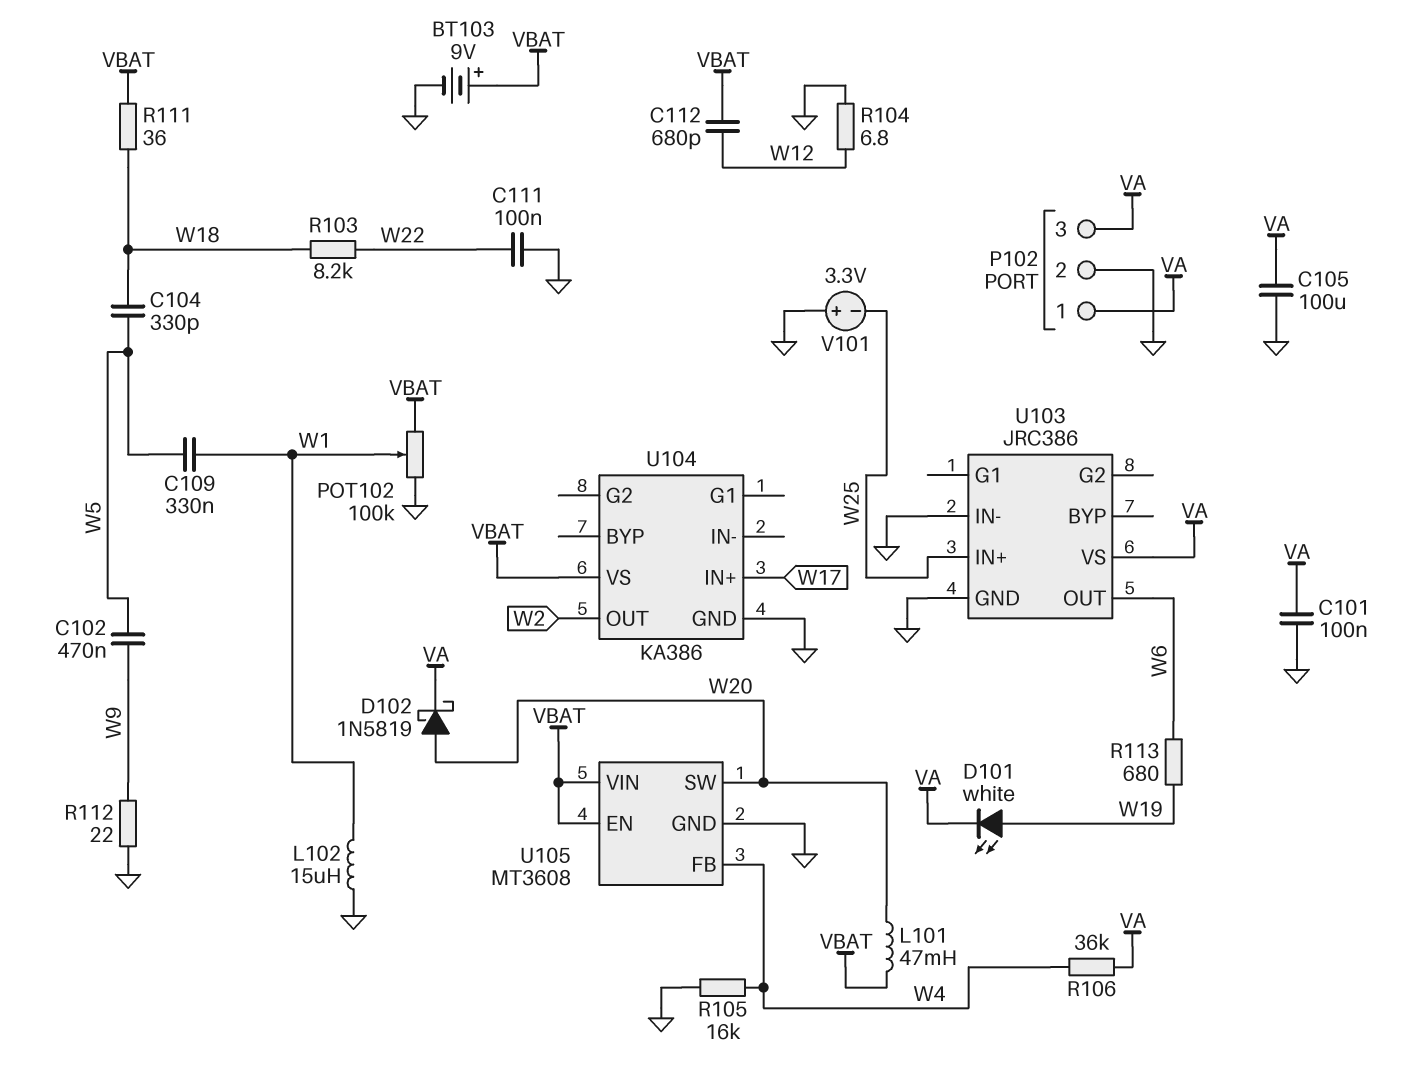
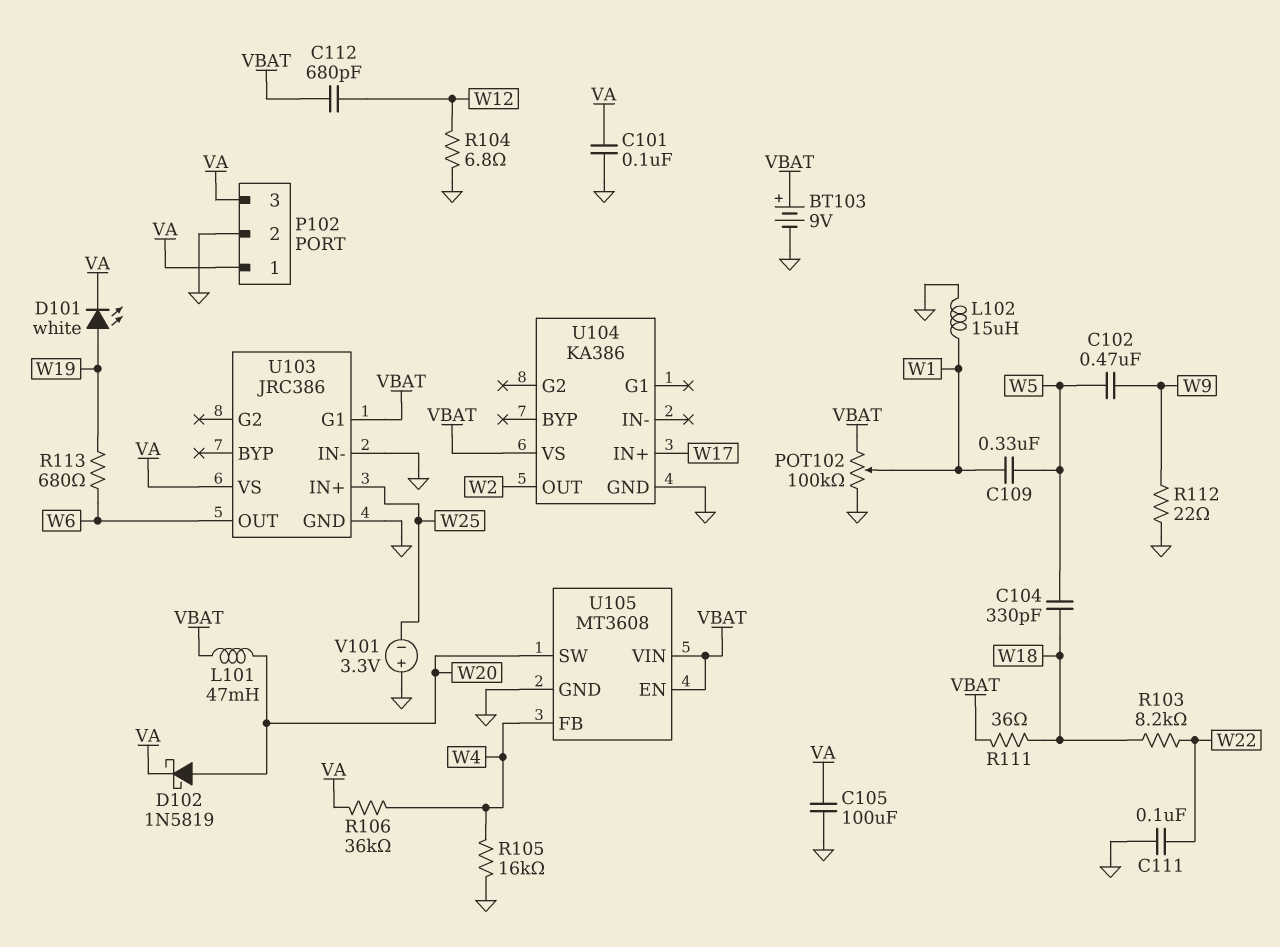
U103 pin G1: none -> VBAT

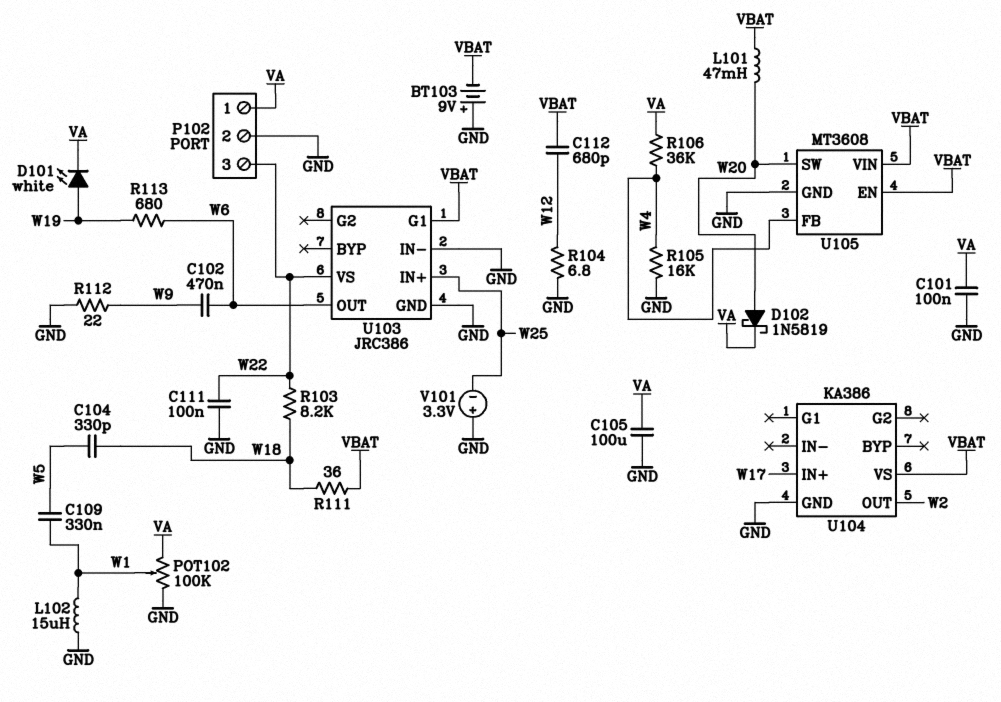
BT103: 9V (plus VBAT, minus GND) -> 9V (plus GND, minus VBAT)
C102: 470nF (W5, W9) -> 470nF (W6, W9)
P102 pin 3: VA -> W22
POT102: 100k (GND, VBAT, wiper W1) -> 100k (GND, VA, wiper W1)
U103 pin VS: VA -> W22

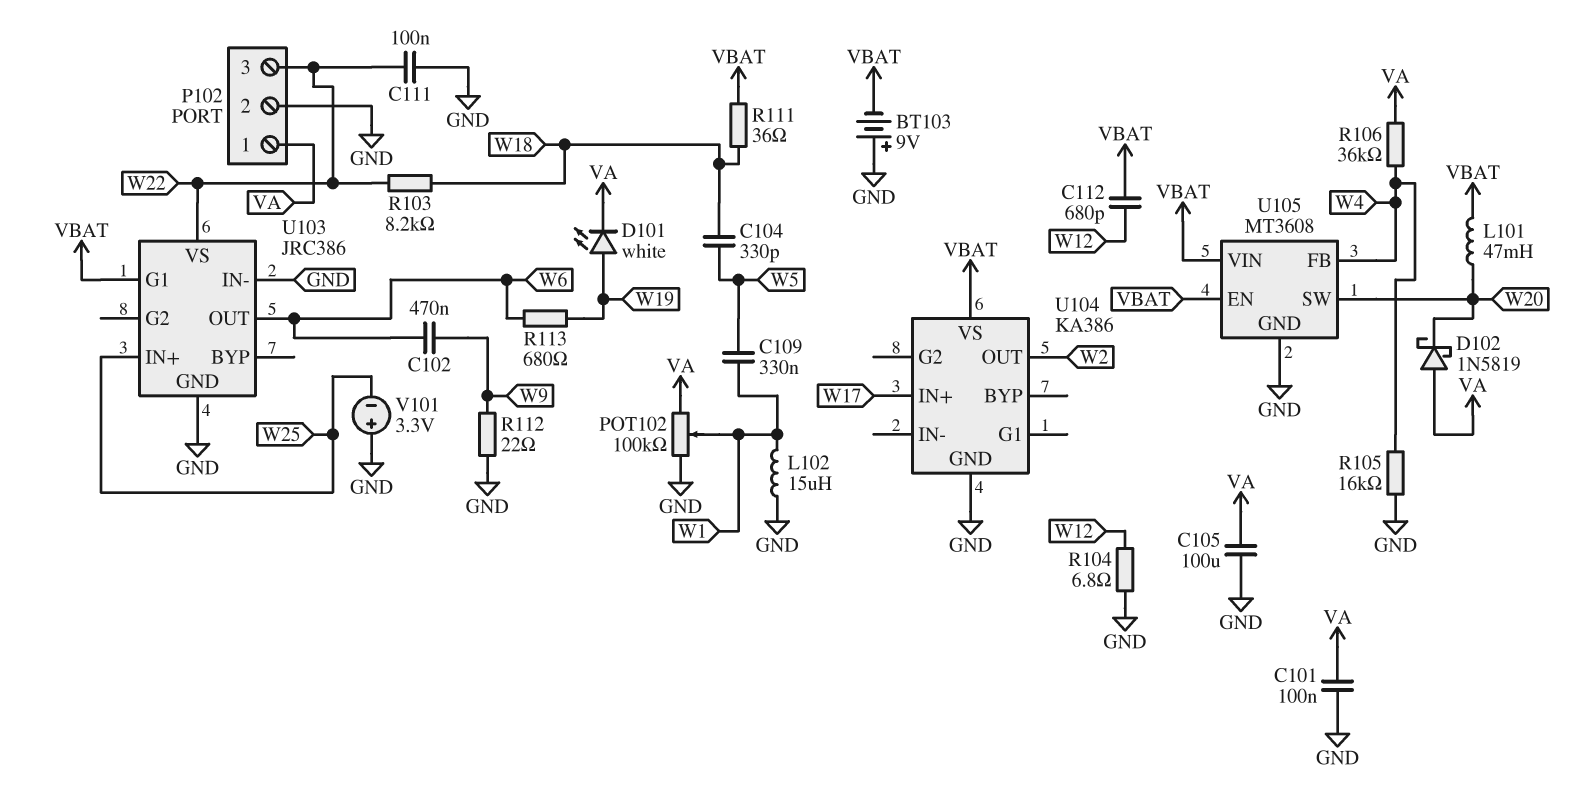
D102: schottky 1N5819 (A W20, K VA) -> schottky 1N5819 (A VA, K W20)

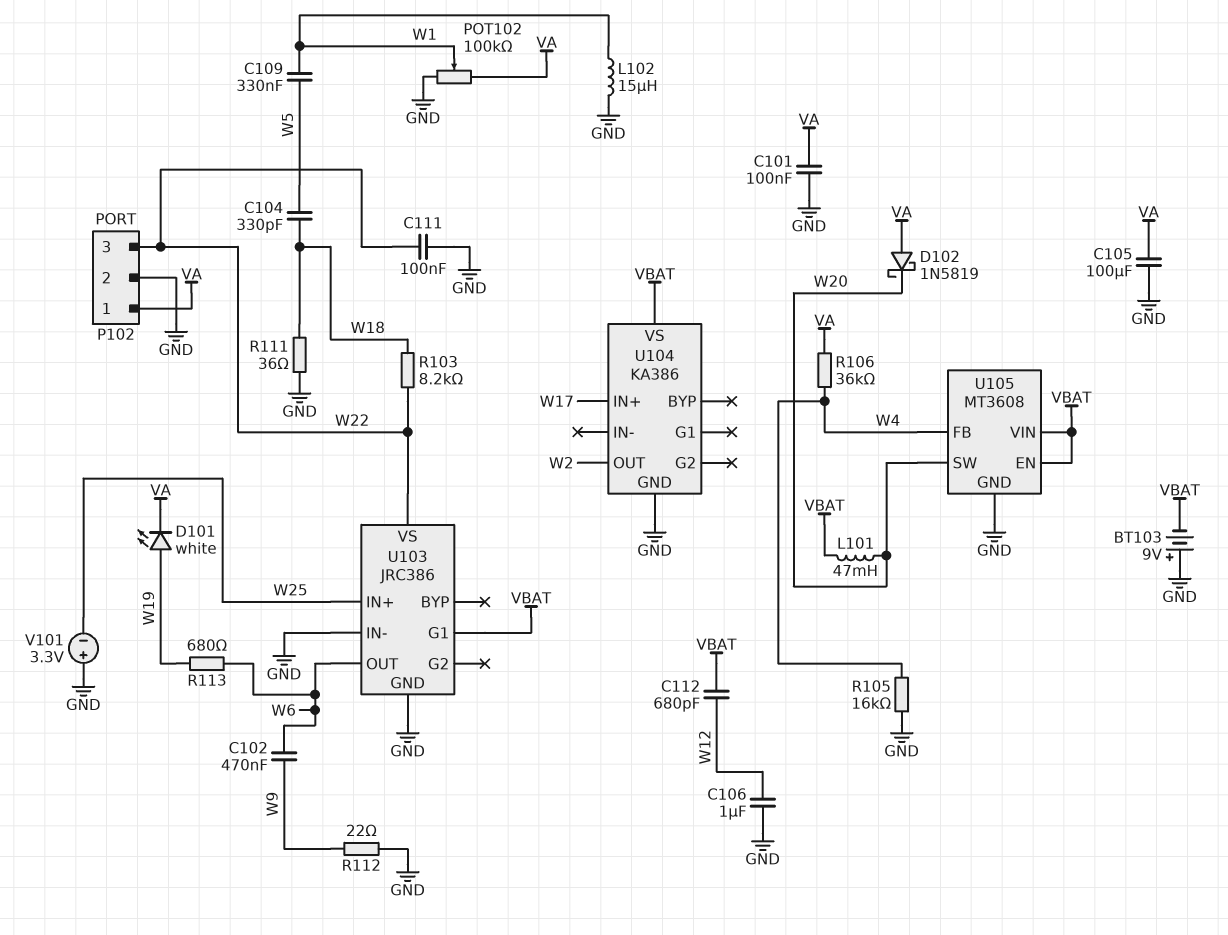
C106: none -> 1uF (GND, W12)
R104: 6.8 (GND, W12) -> none
R111: 36 (VBAT, W18) -> 36 (GND, W18)

